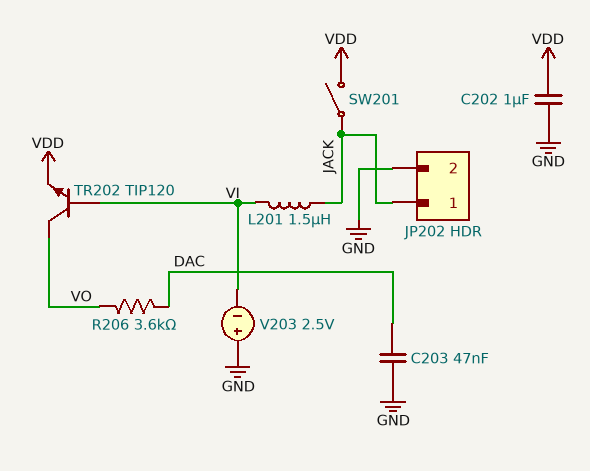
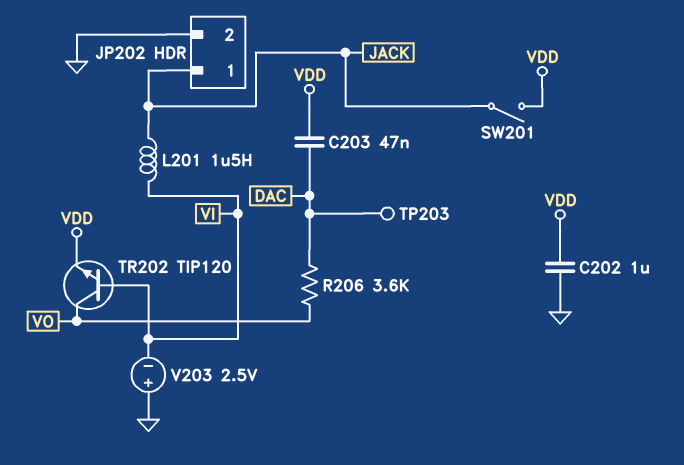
C203: 47nF (DAC, GND) -> 47nF (DAC, VDD)
TP203: none -> test point (DAC)

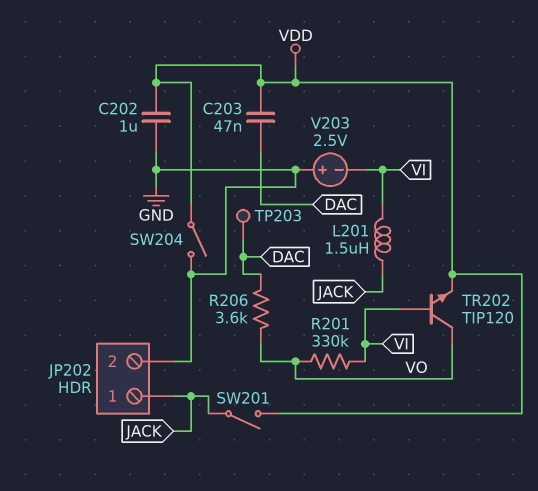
R201: none -> 330k (VI, VO)
SW204: none -> switch (GND, VDD)

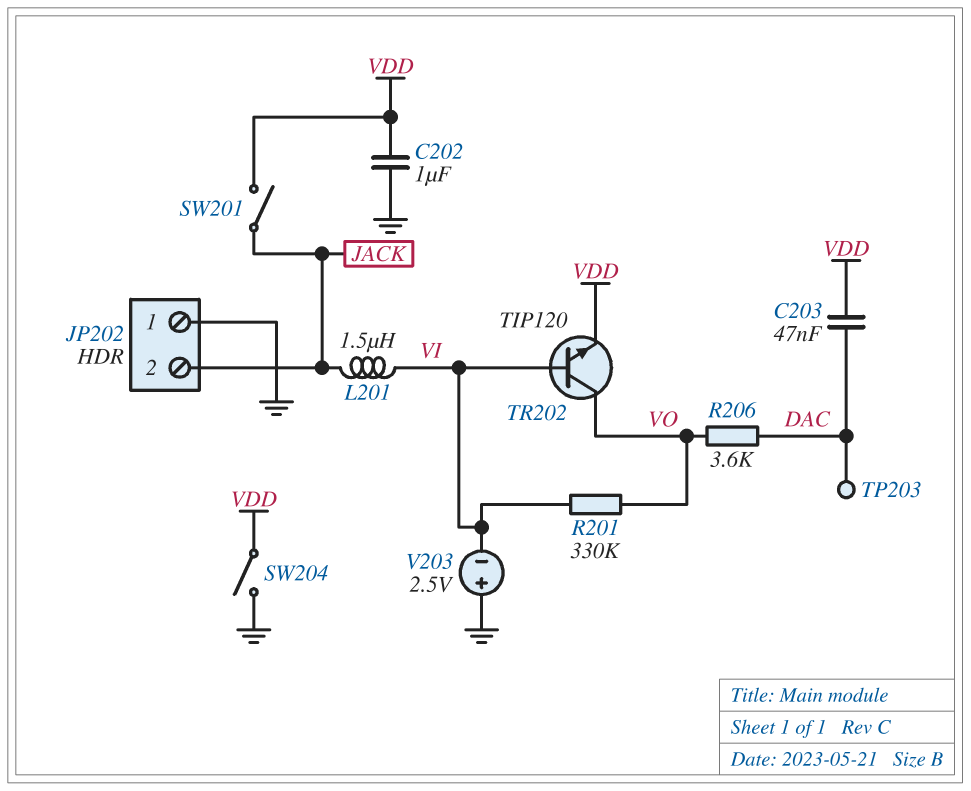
JP202 pin 1: JACK -> GND
JP202 pin 2: GND -> JACK

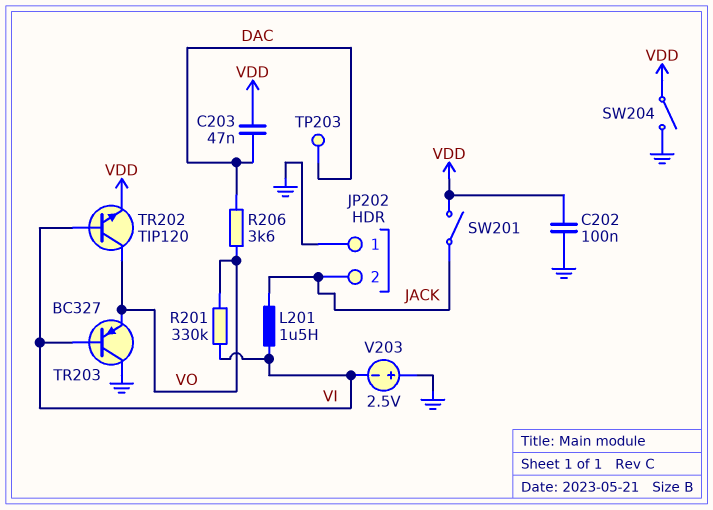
C202: 1uF (GND, VDD) -> 100nF (GND, VDD)
TR203: none -> PNP BC327 (B VI, C GND, E VO)

